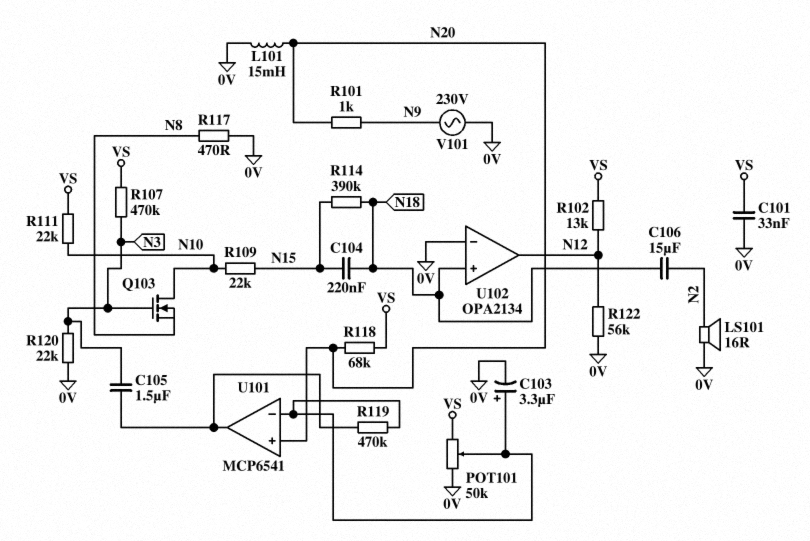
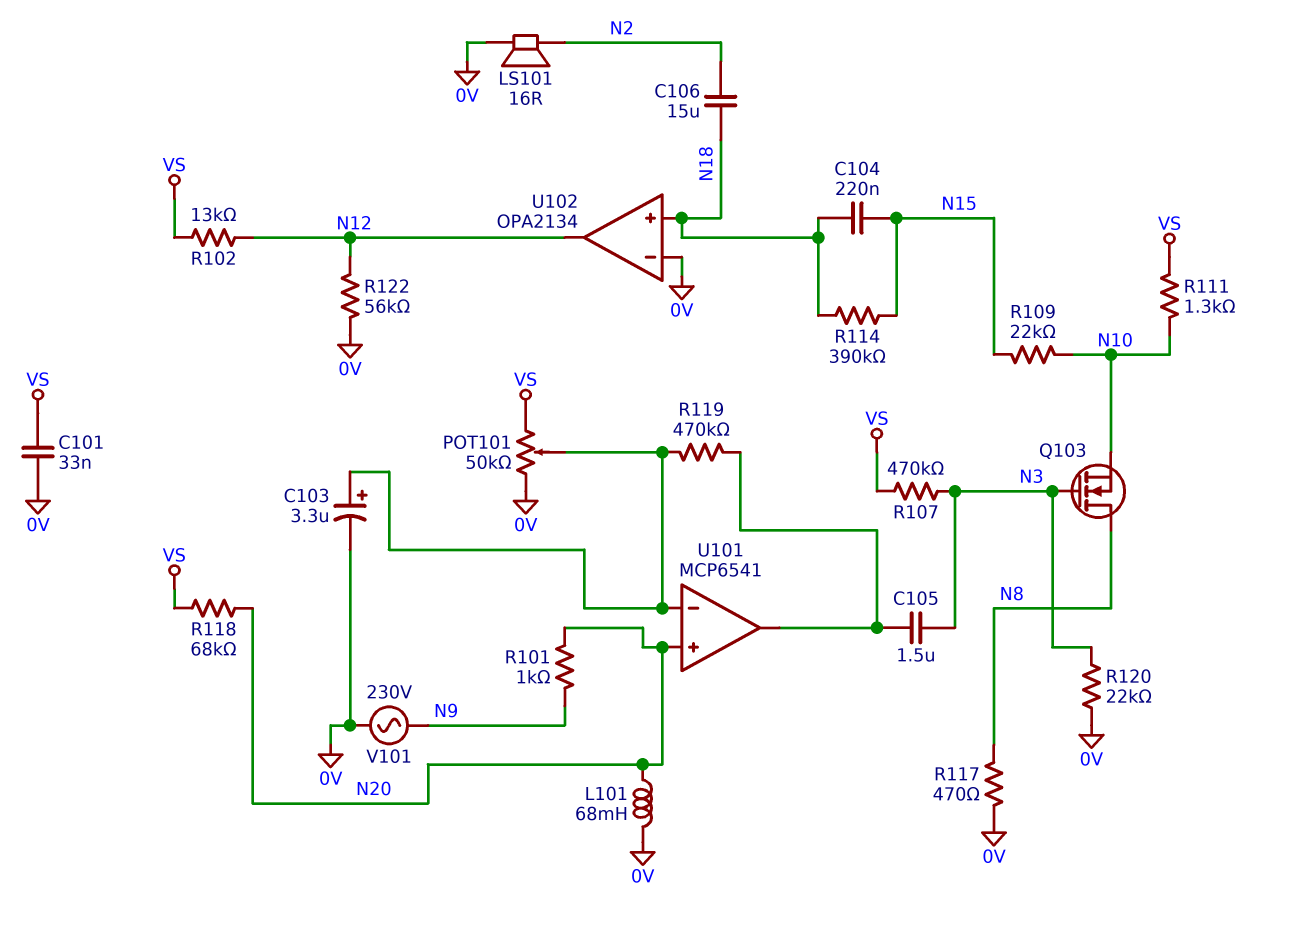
L101: 15mH (0V, N20) -> 68mH (0V, N20)
Q103: NMOS (G N3, D N10, S N8) -> NMOS (G N3, D N8, S N10)
R111: 22k (N10, VS) -> 1.3k (N10, VS)

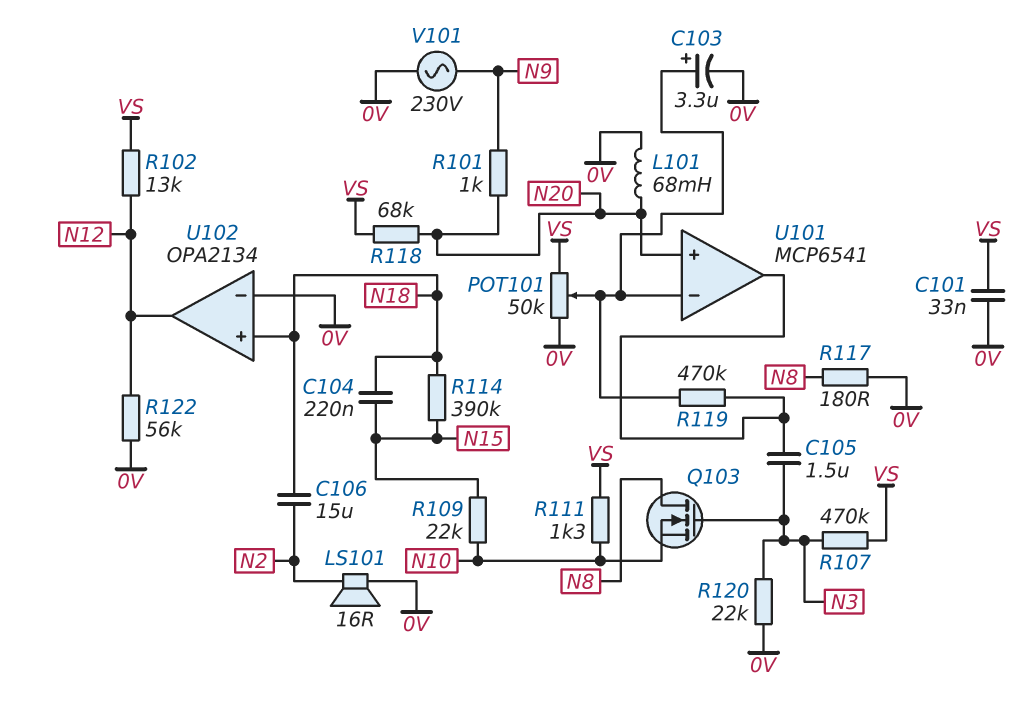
R117: 470 (0V, N8) -> 180 (0V, N8)

